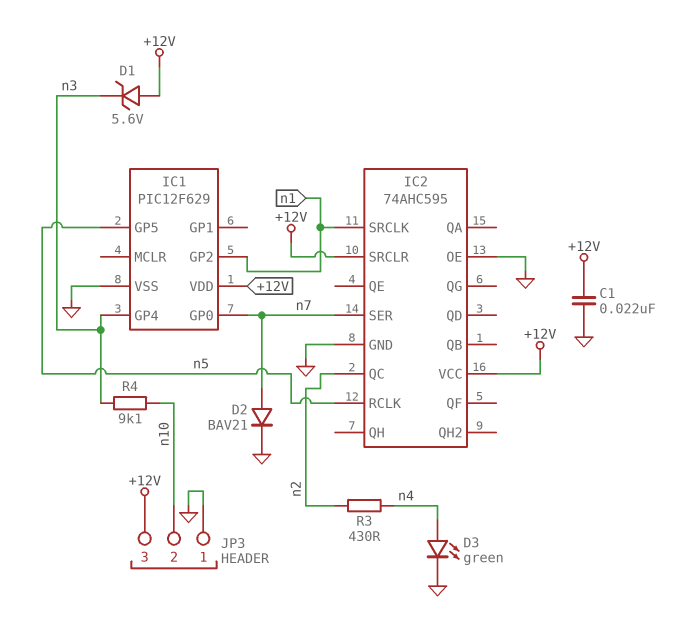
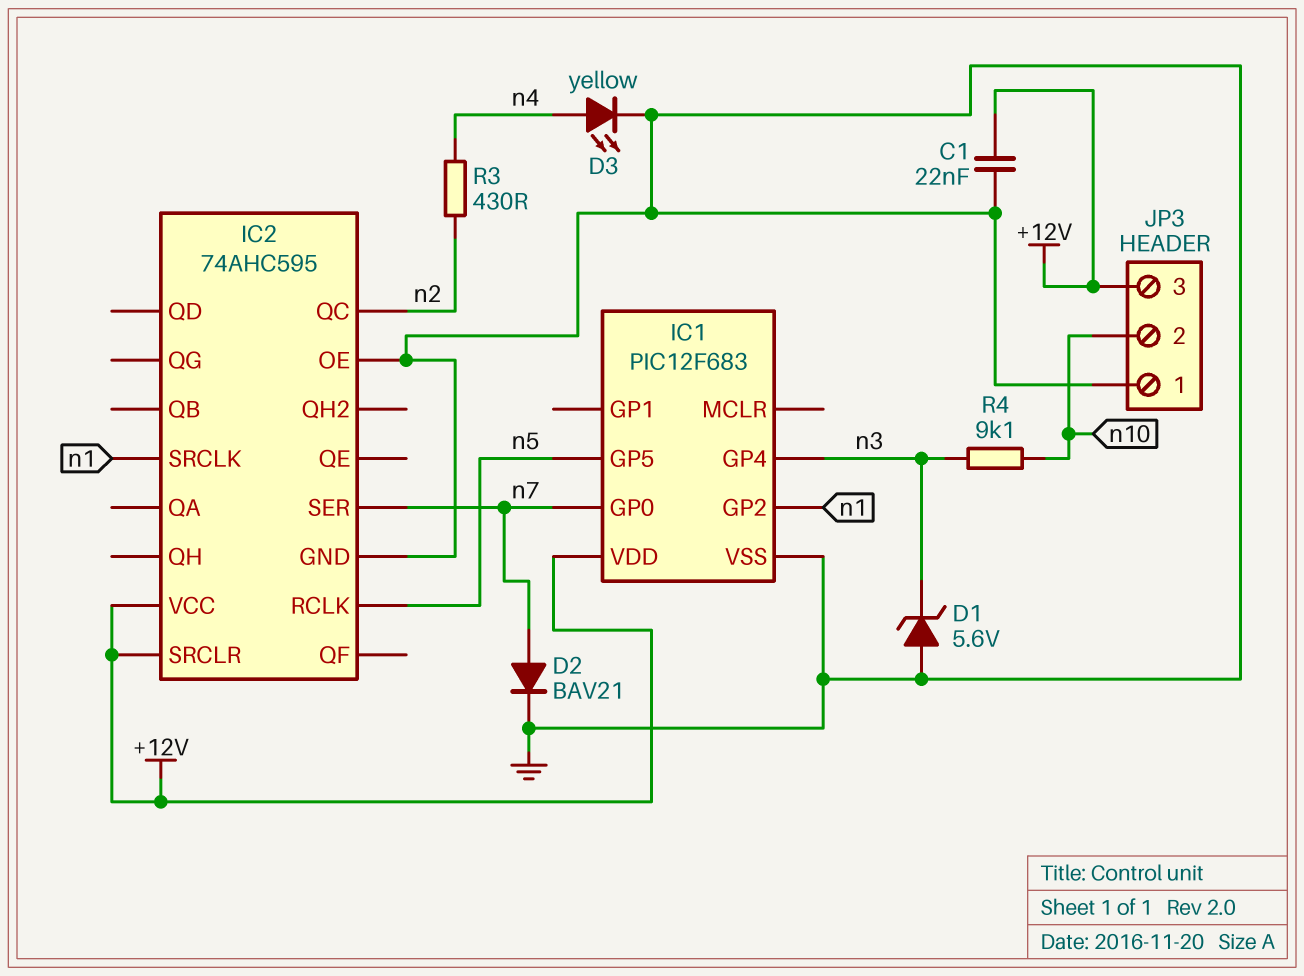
D1: zener 5.6V (A +12V, K n3) -> zener 5.6V (A GND, K n3)
D3: LED green (A n4, K GND) -> LED yellow (A n4, K GND)
IC1: PIC12F629 -> PIC12F683

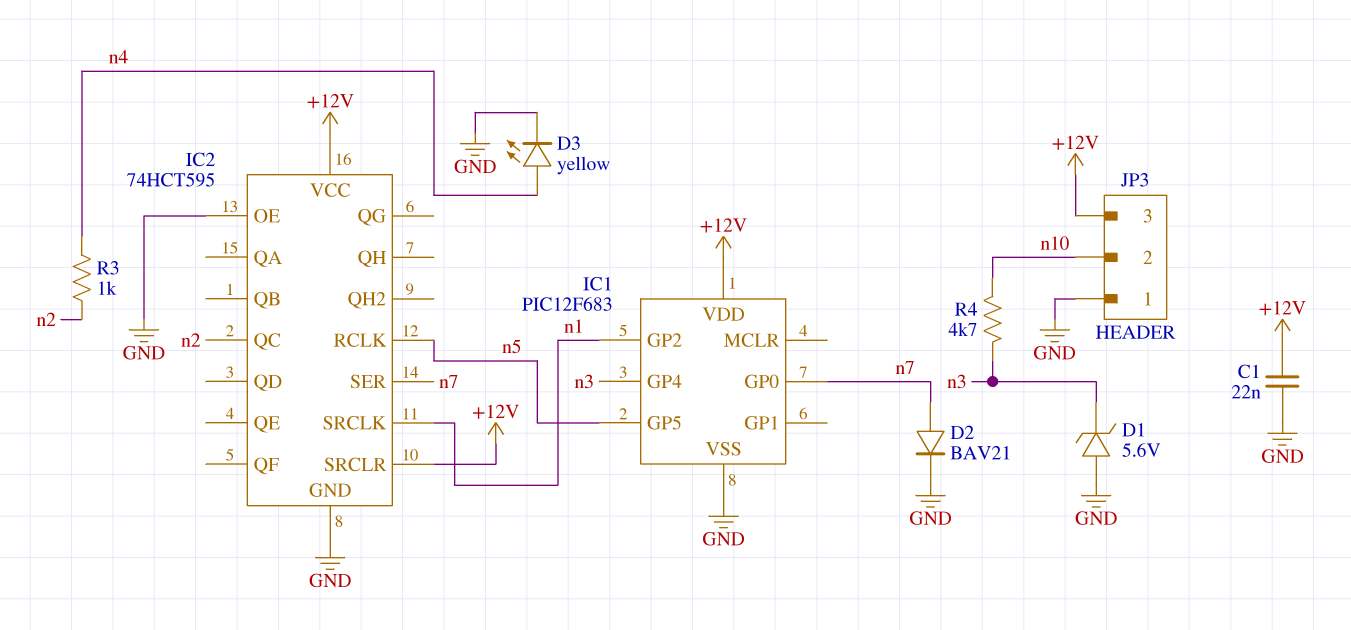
IC2: 74AHC595 -> 74HCT595
R3: 430 (n2, n4) -> 1k (n2, n4)
R4: 9.1k (n3, n10) -> 4.7k (n3, n10)

